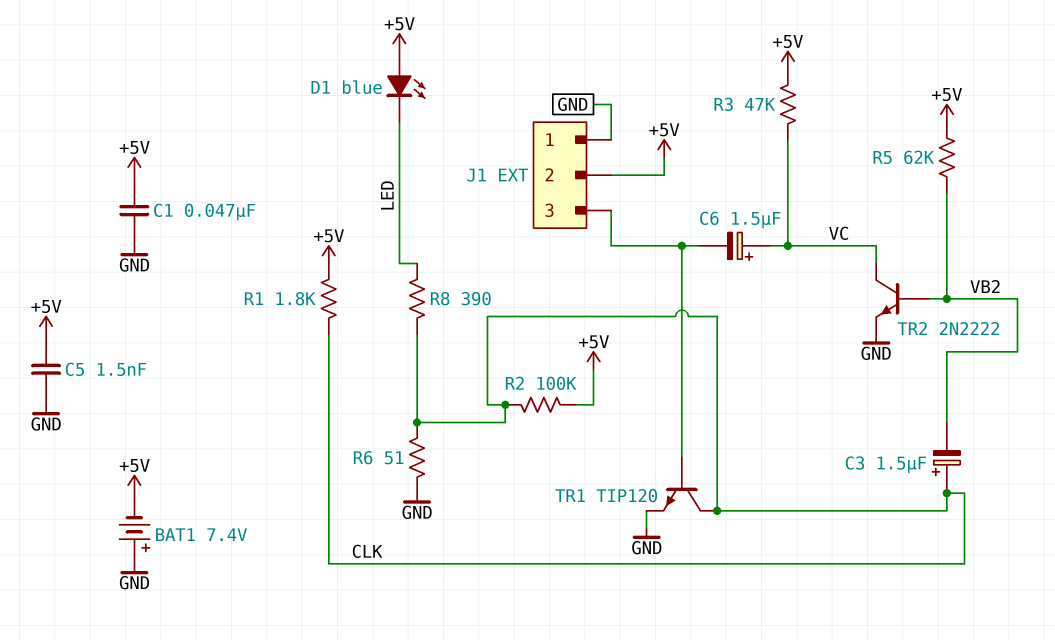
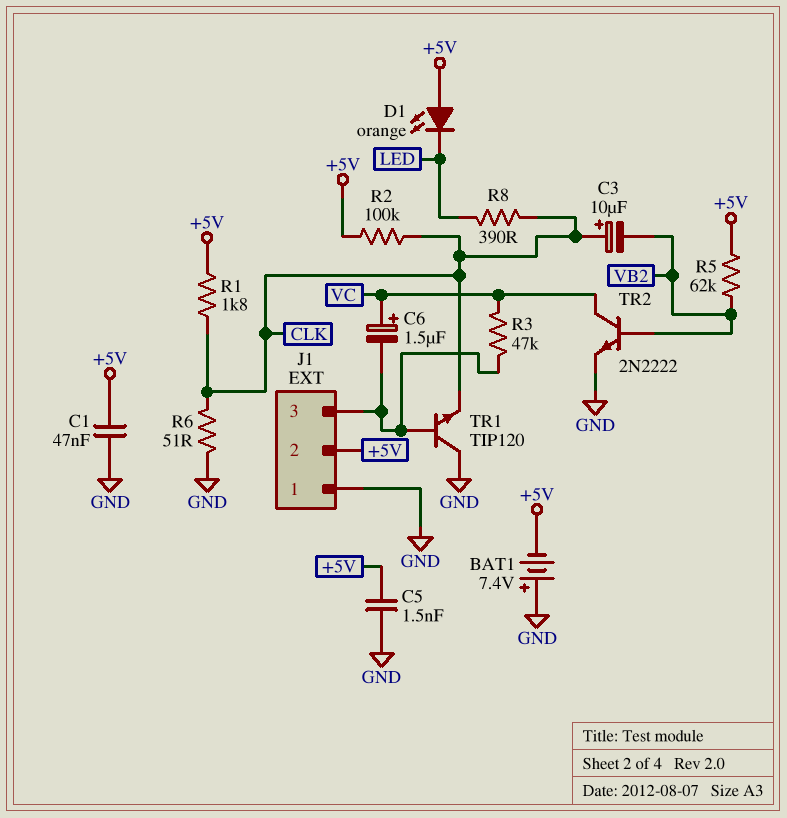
C3: 1.5uF (plus CLK, minus VB2) -> 10uF (plus CLK, minus VB2)
D1: LED blue (A +5V, K LED) -> LED orange (A +5V, K LED)
R3: 47k (+5V, VC) -> 47k (J1/3, VC)
TR1: NPN TIP120 (B J1/3, C CLK, E GND) -> NPN TIP120 (B J1/3, C GND, E CLK)

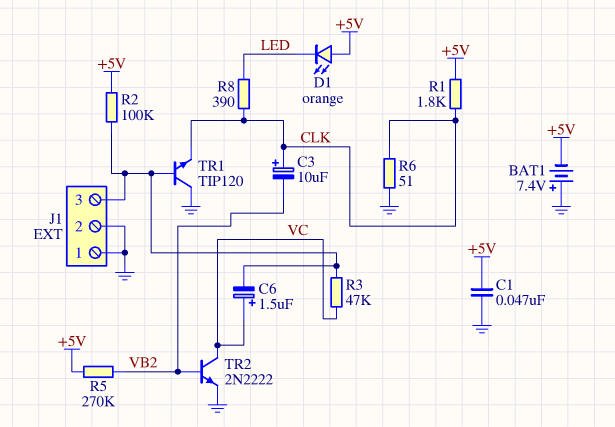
C5: 1.5nF (+5V, GND) -> none
J1 pin 2: +5V -> GND
R2: 100k (+5V, CLK) -> 100k (+5V, J1/3)
R5: 62k (+5V, VB2) -> 270k (+5V, VB2)

